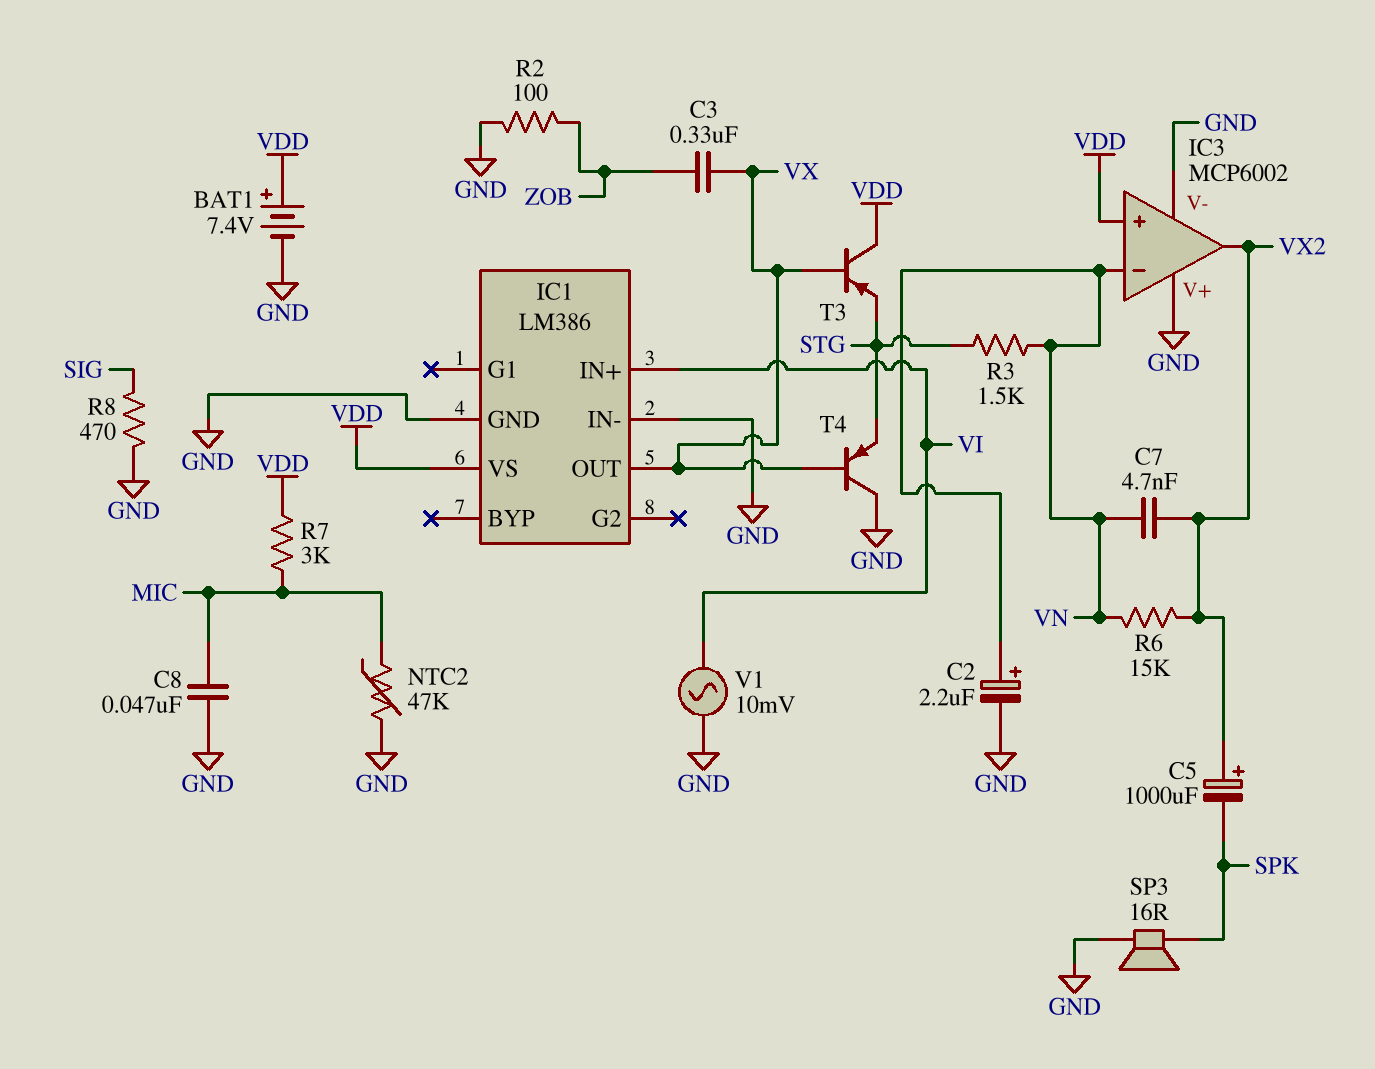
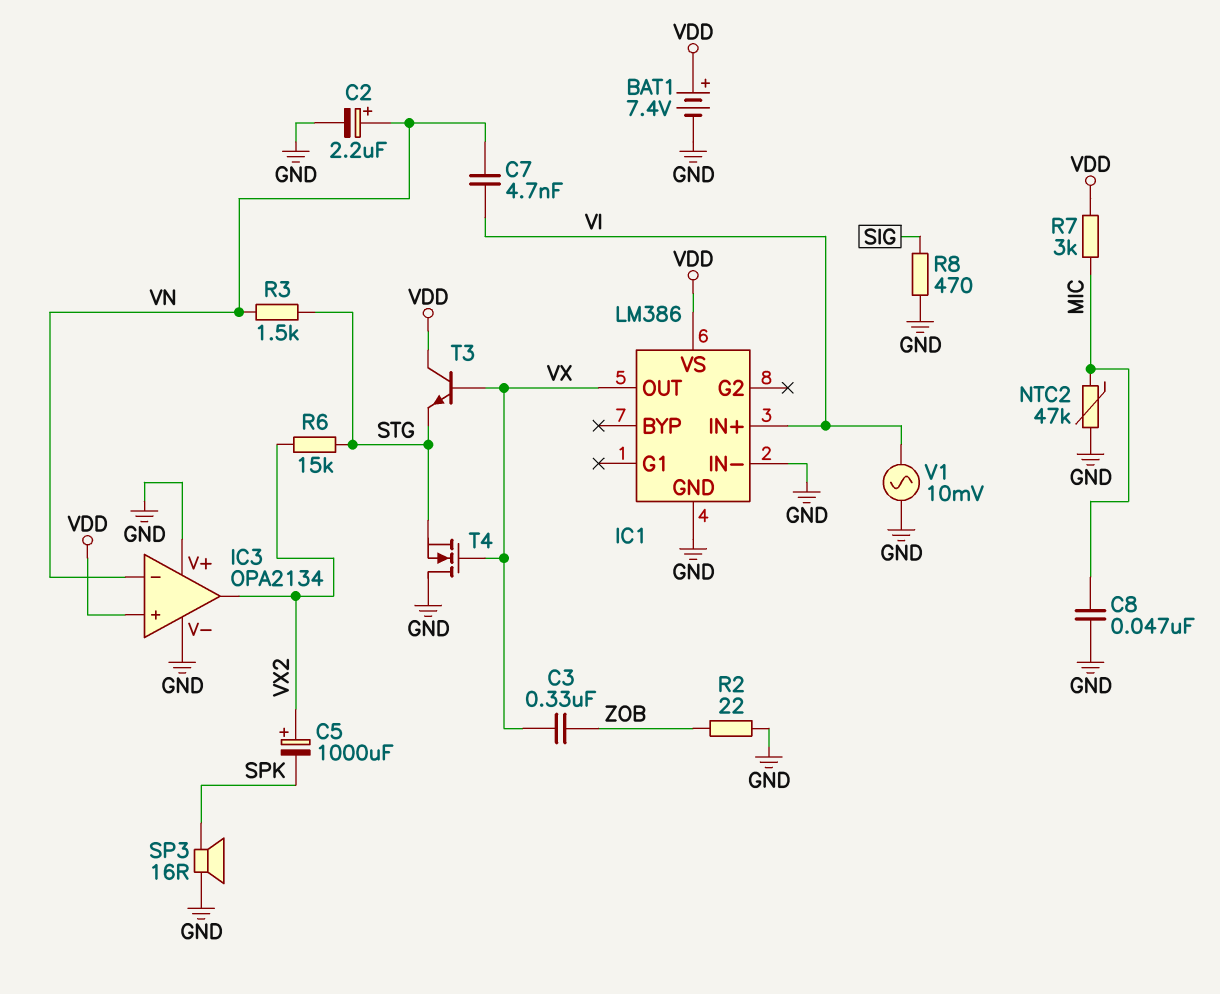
C7: 4.7nF (VN, VX2) -> 4.7nF (VI, VN)
IC3: MCP6002 -> OPA2134
R2: 100 (GND, ZOB) -> 22 (GND, ZOB)
R6: 15k (VN, VX2) -> 15k (STG, VX2)
T3: PNP (B VX, C VDD, E STG) -> NPN (B VX, C VDD, E STG)
T4: PNP (B VX, C GND, E STG) -> NMOS (G VX, D GND, S STG)

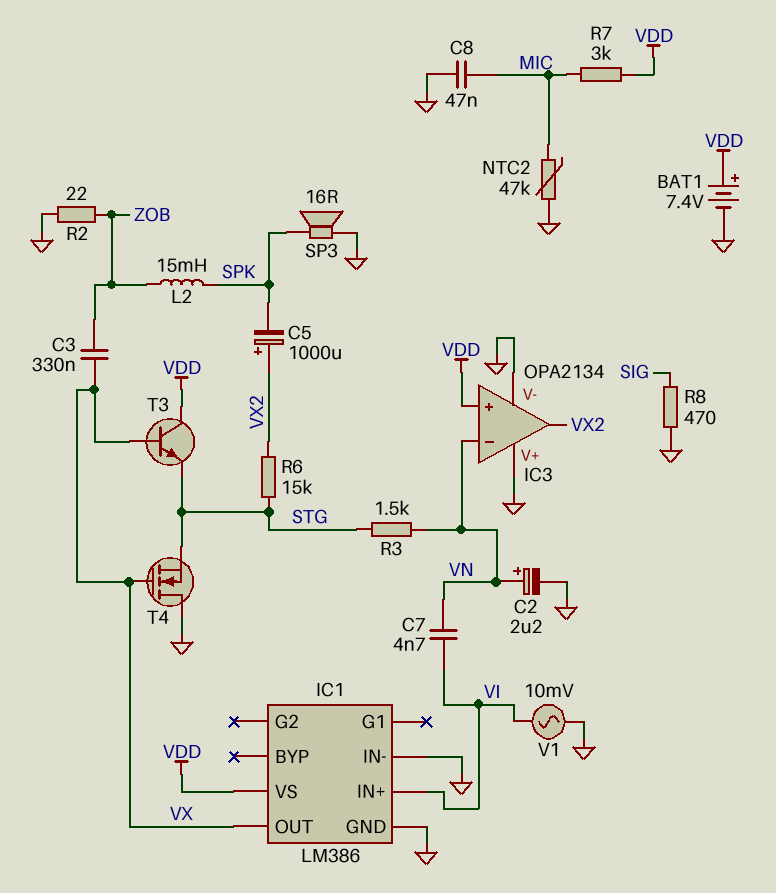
L2: none -> 15mH (SPK, ZOB)

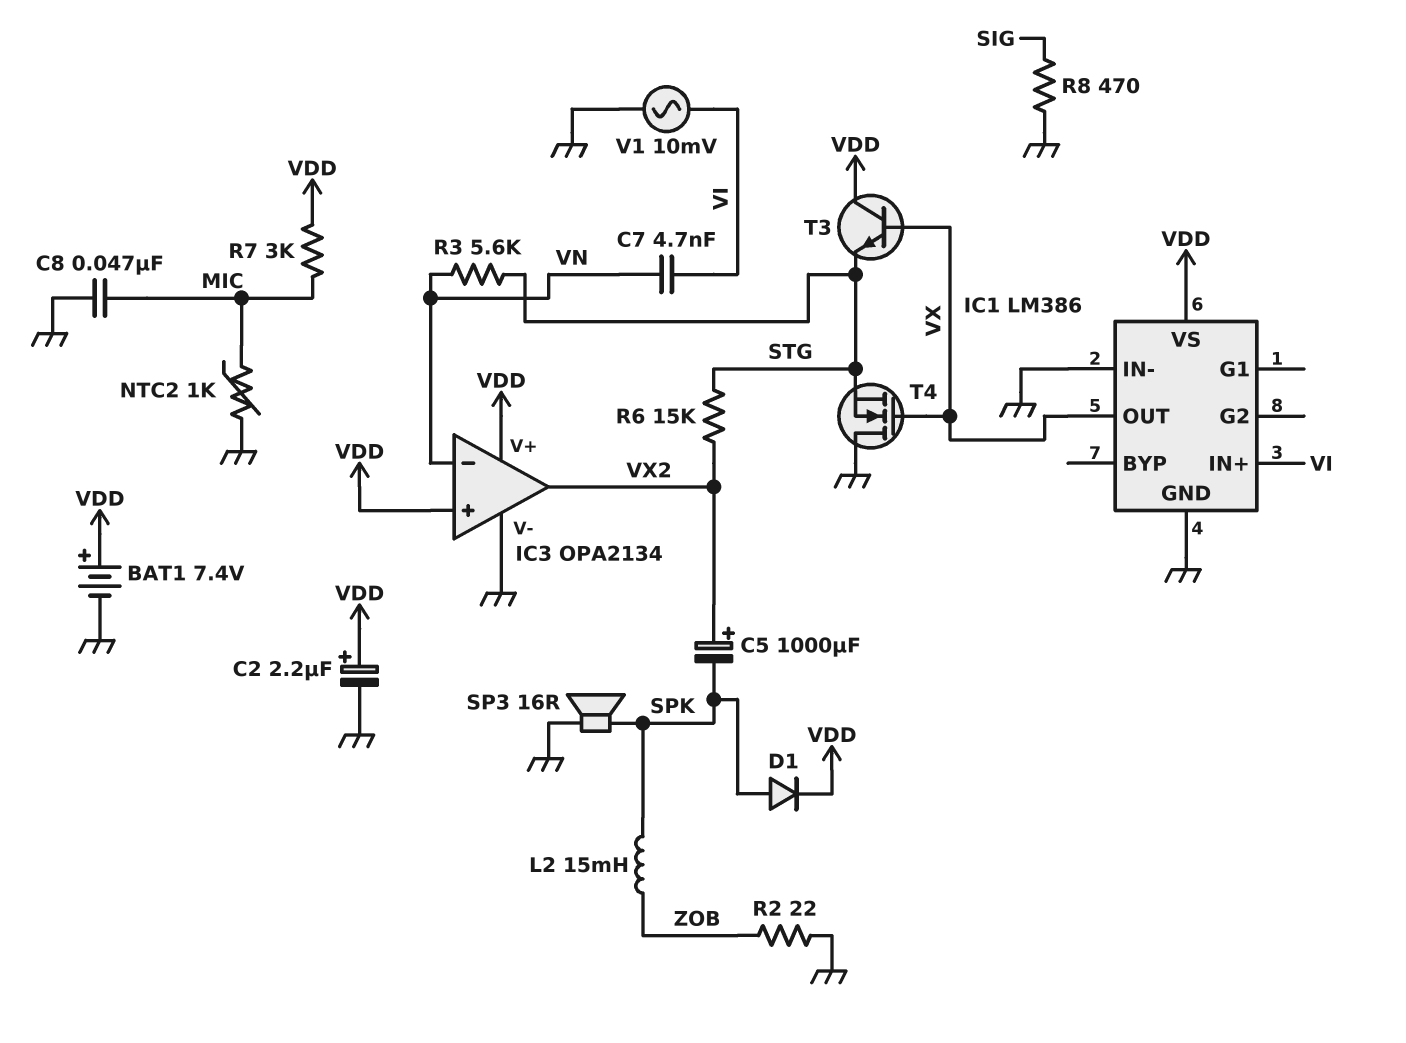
C2: 2.2uF (plus VN, minus GND) -> 2.2uF (plus VDD, minus GND)
C3: 330nF (VX, ZOB) -> none
D1: none -> diode (A SPK, K VDD)
IC3 pin V+: GND -> VDD
NTC2: 47k (GND, MIC) -> 1k (GND, MIC)
R3: 1.5k (STG, VN) -> 5.6k (STG, VN)

